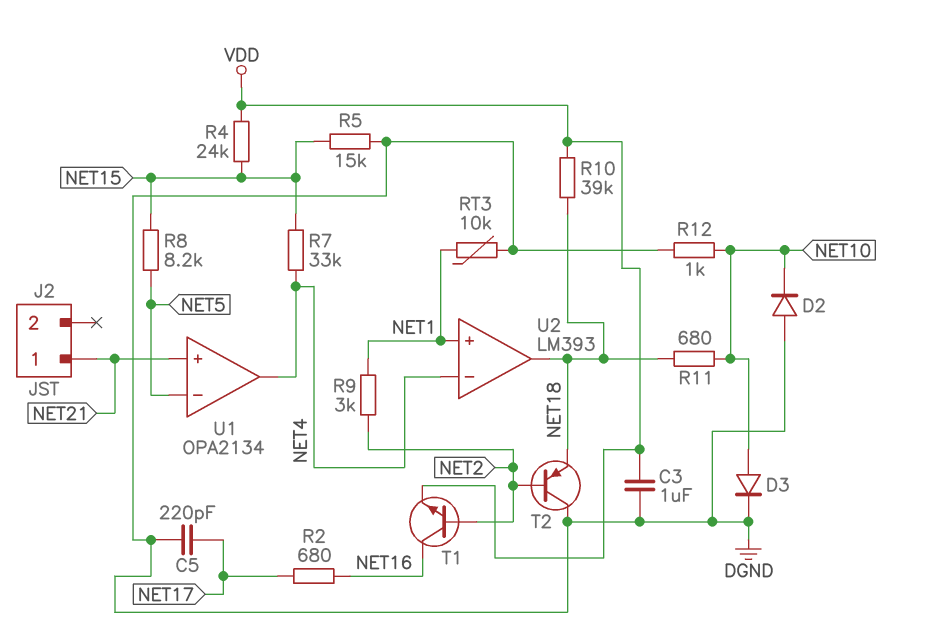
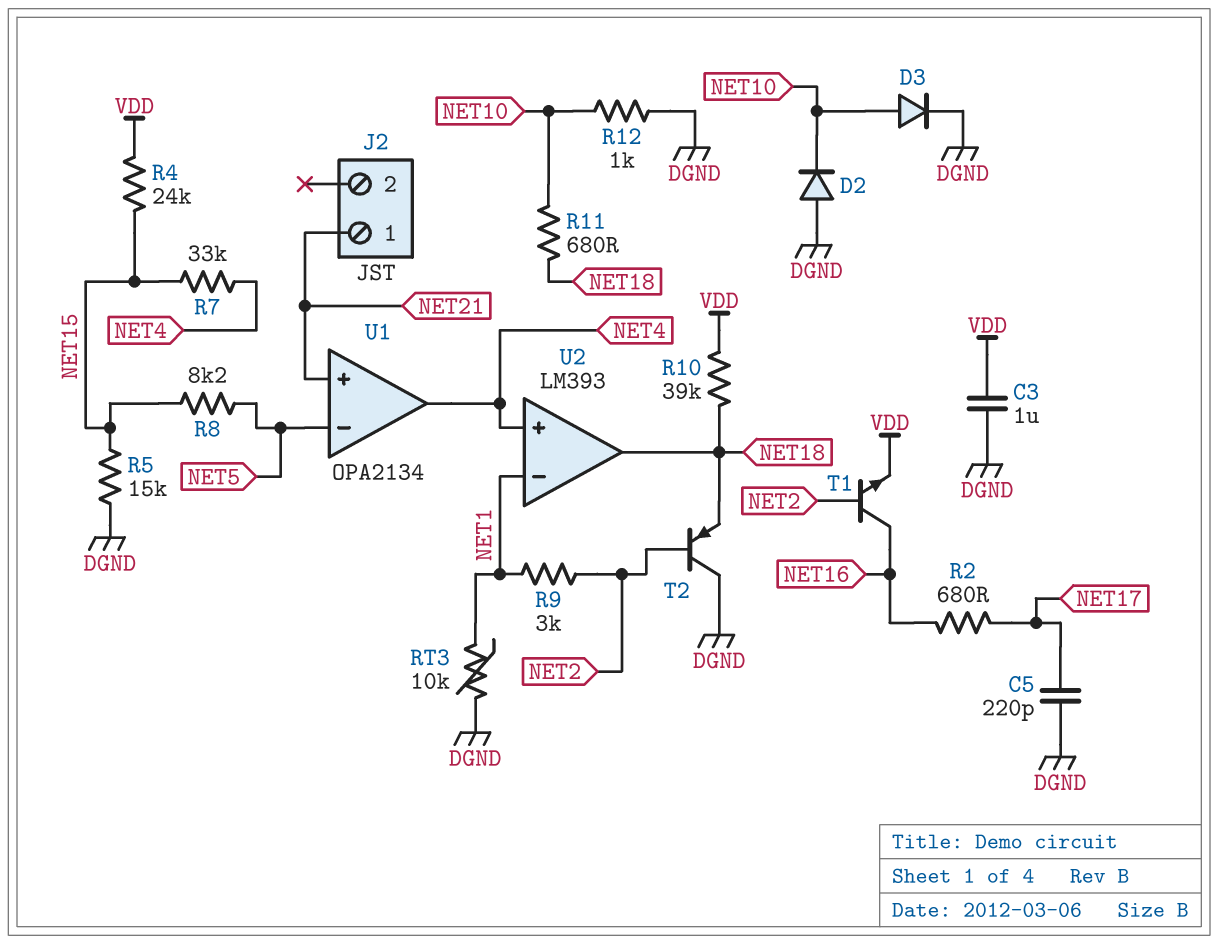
U2 pin in+: NET1 -> NET4
U2 pin in-: NET4 -> NET1

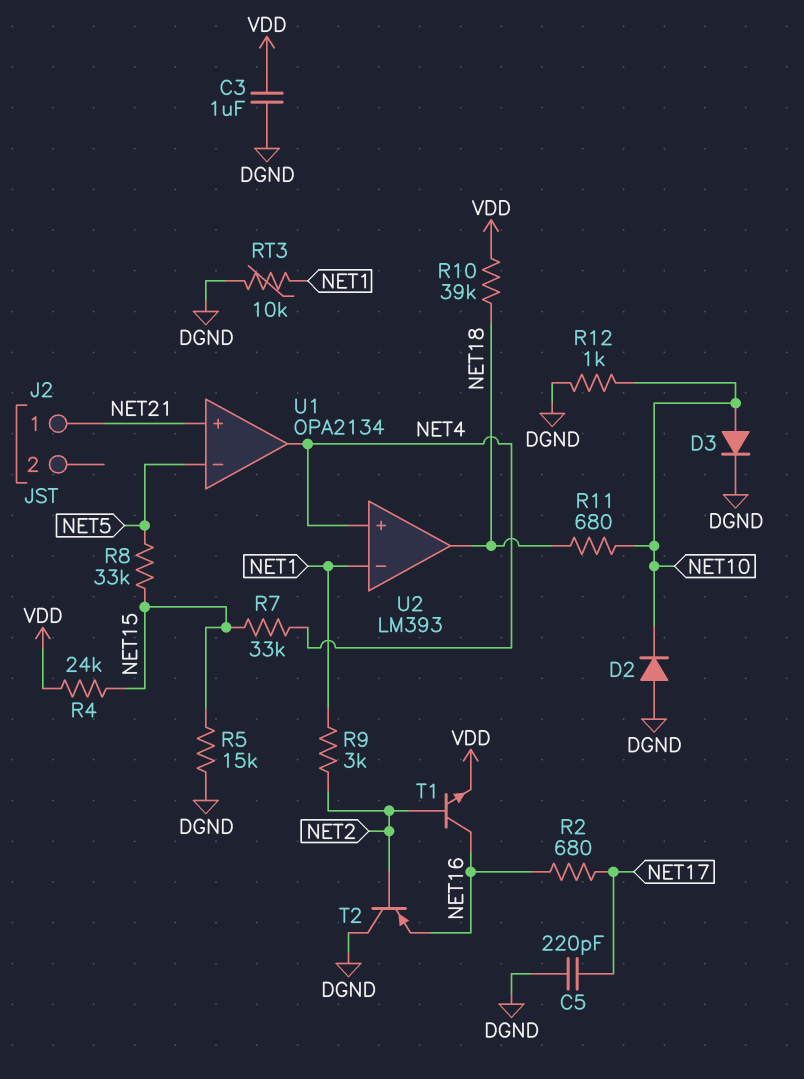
R8: 8.2k (NET5, NET15) -> 33k (NET5, NET15)
T2: PNP (B NET2, C DGND, E NET18) -> PNP (B NET2, C DGND, E NET16)

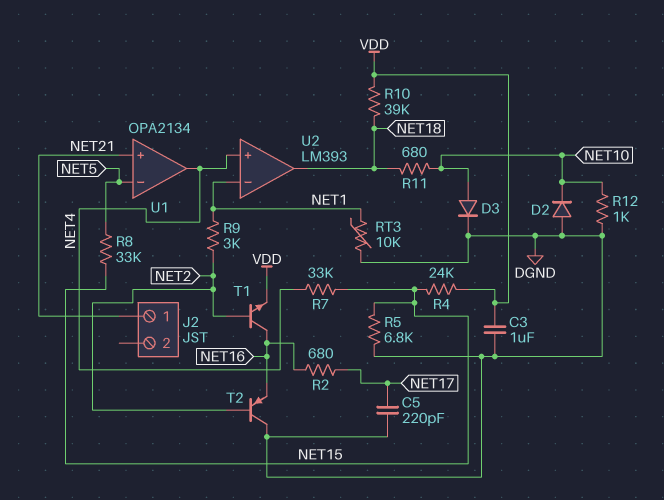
R5: 15k (DGND, NET15) -> 6.8k (DGND, NET15)

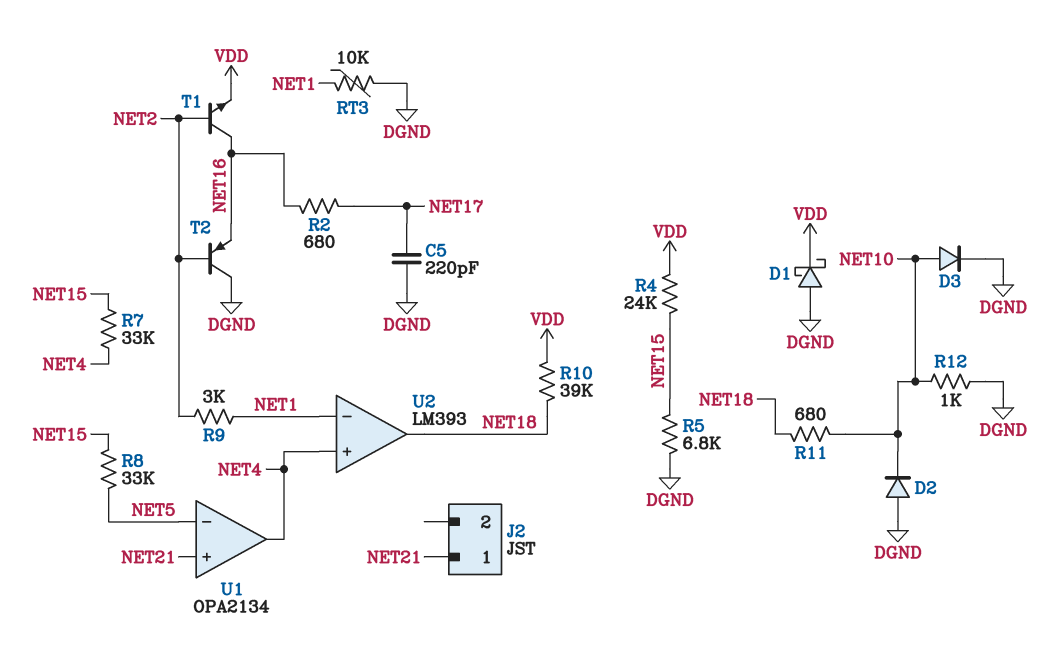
C3: 1uF (DGND, VDD) -> none
D1: none -> schottky (A DGND, K VDD)

